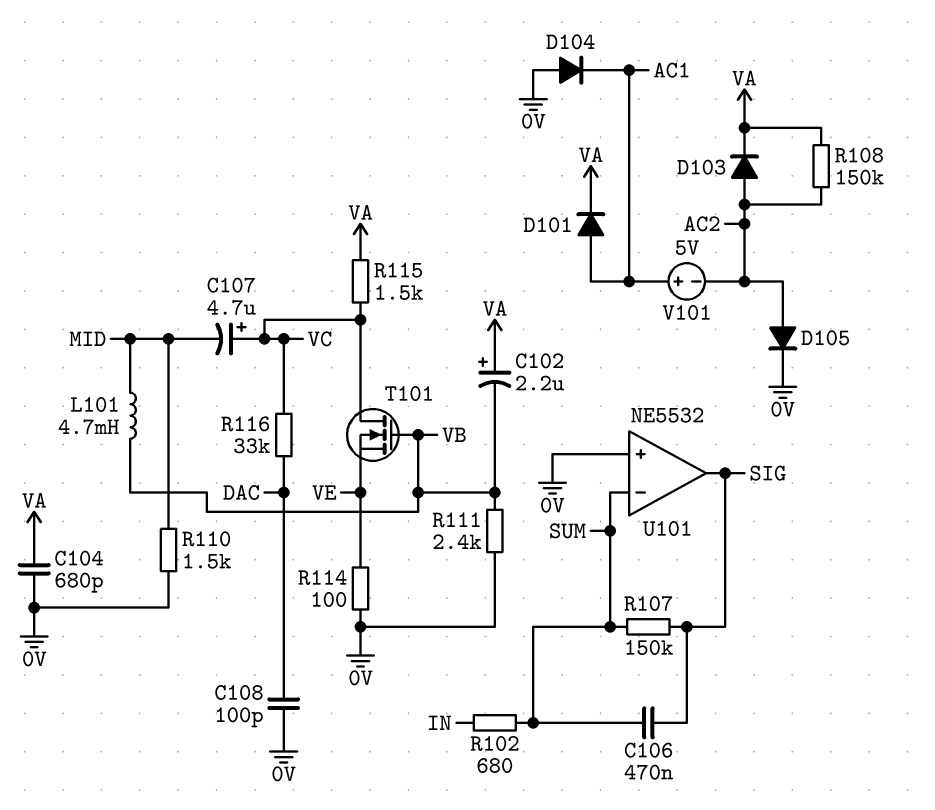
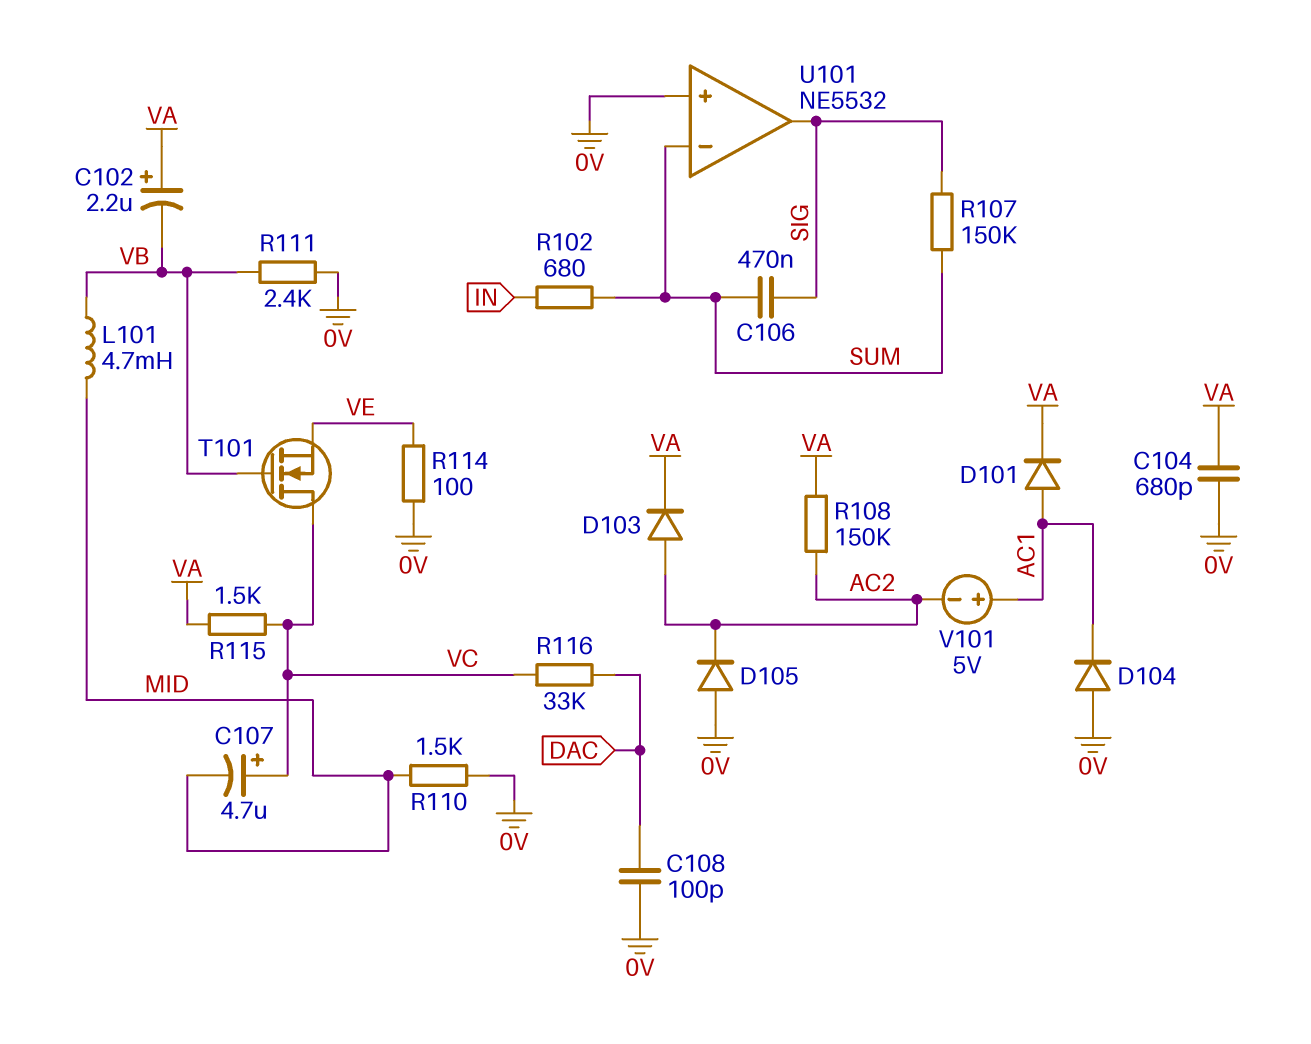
D105: diode (A AC2, K 0V) -> diode (A 0V, K AC2)

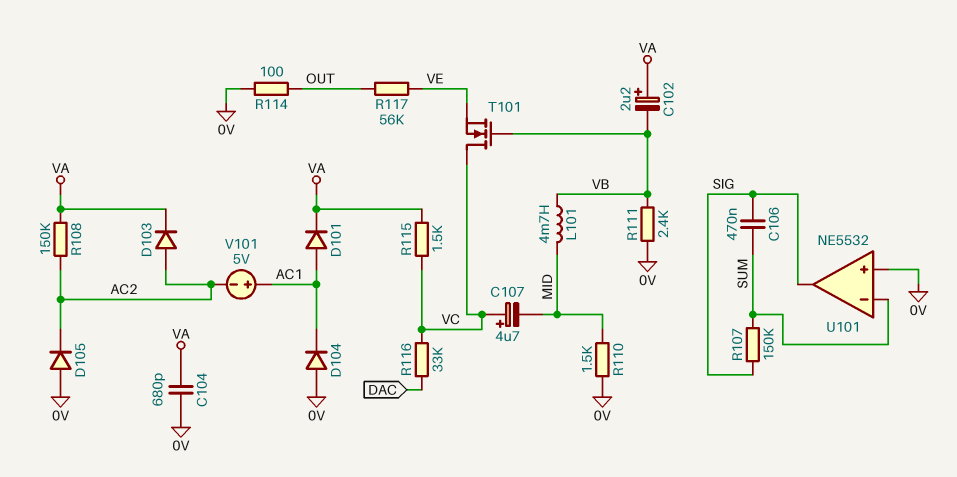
C108: 100pF (0V, DAC) -> none
R102: 680 (IN, SUM) -> none
R114: 100 (0V, VE) -> 100 (0V, OUT)
R117: none -> 56k (OUT, VE)

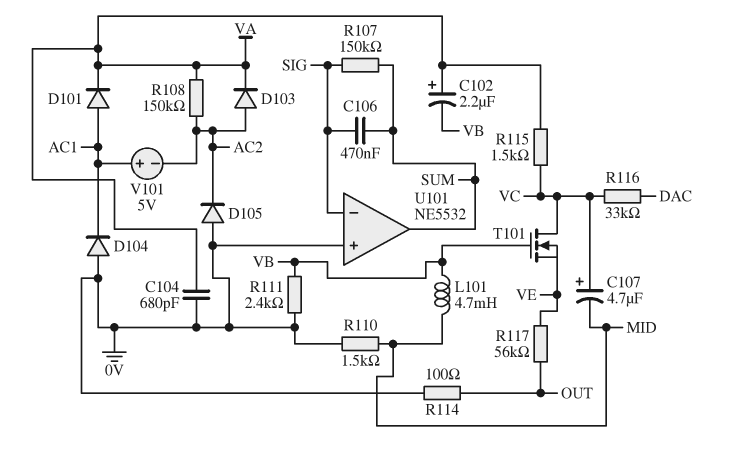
U101 pin in-: SUM -> SIG
U101 pin out: SIG -> SUM

